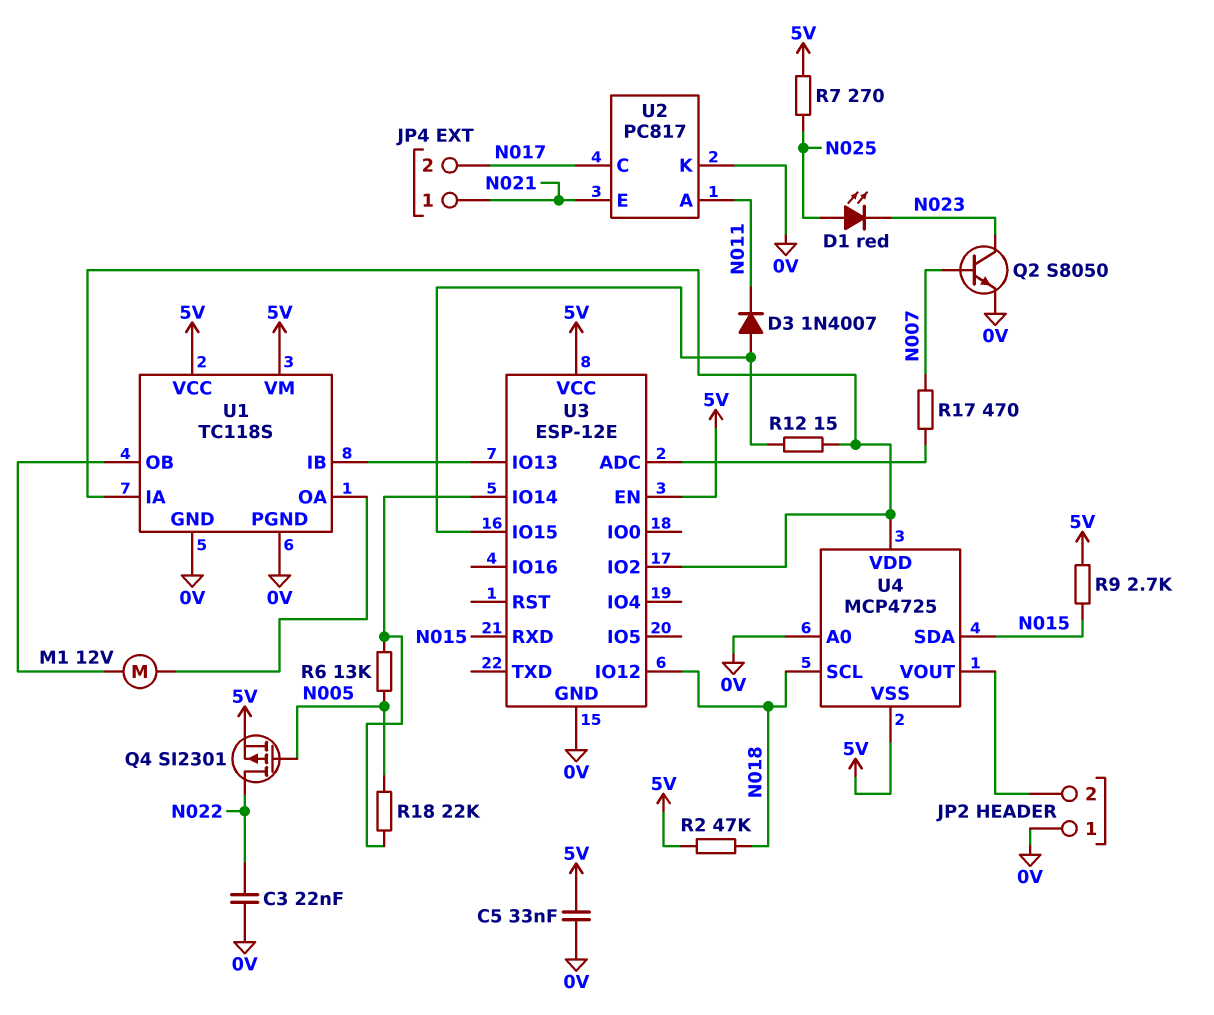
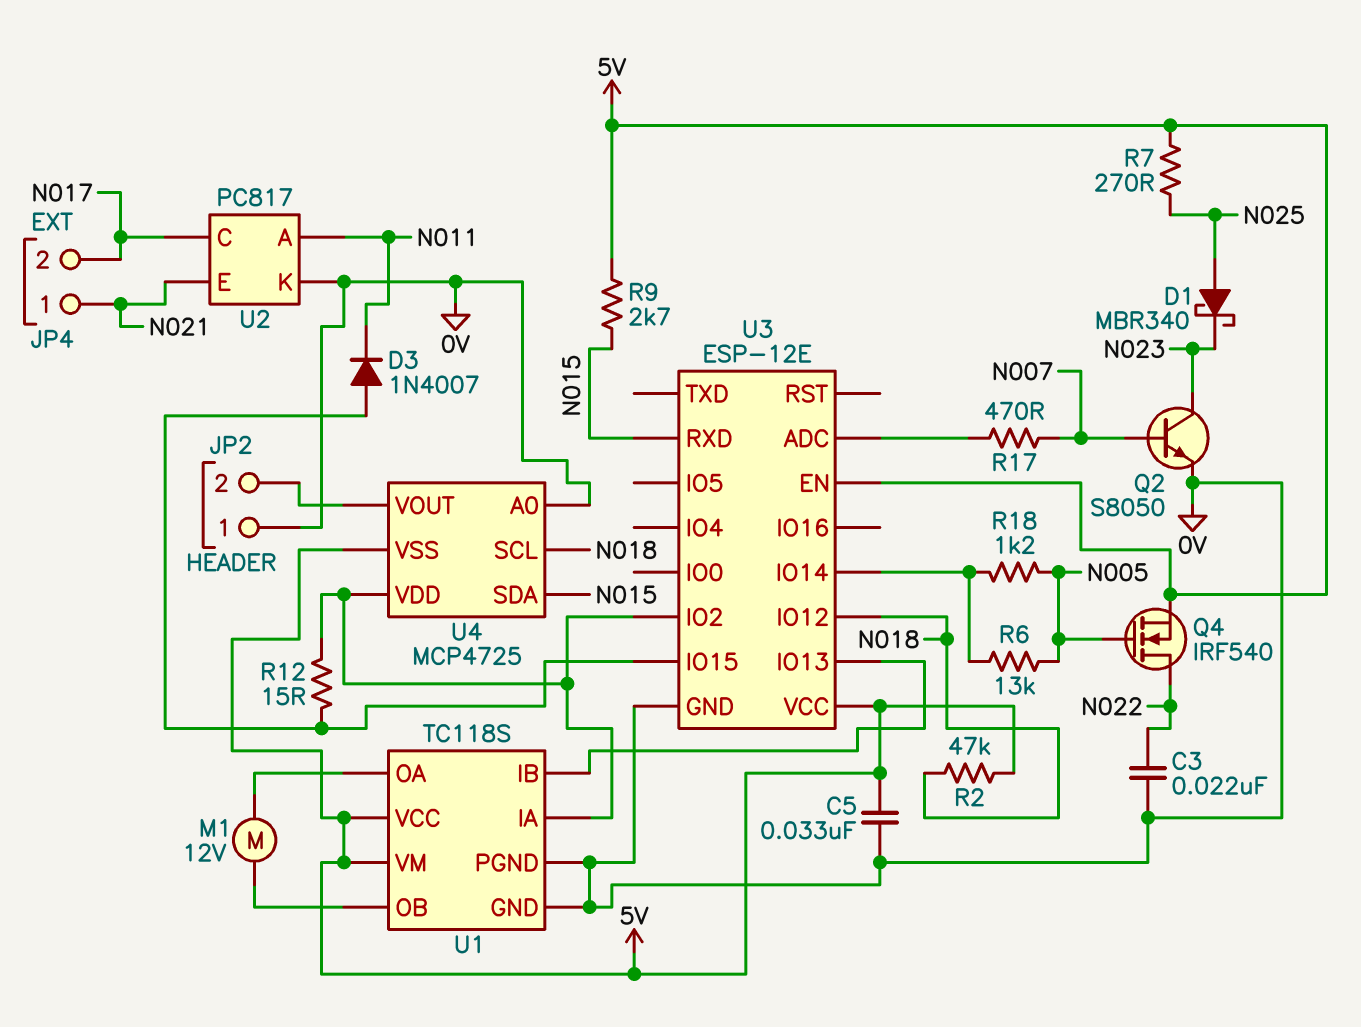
D1: LED red (A N025, K N023) -> schottky MBR340 (A N025, K N023)
Q4: PMOS SI2301 (G N005, D N022, S 5V) -> NMOS IRF540 (G N005, D N022, S 5V)
R18: 22k (N005, U3/IO14) -> 1.2k (N005, U3/IO14)

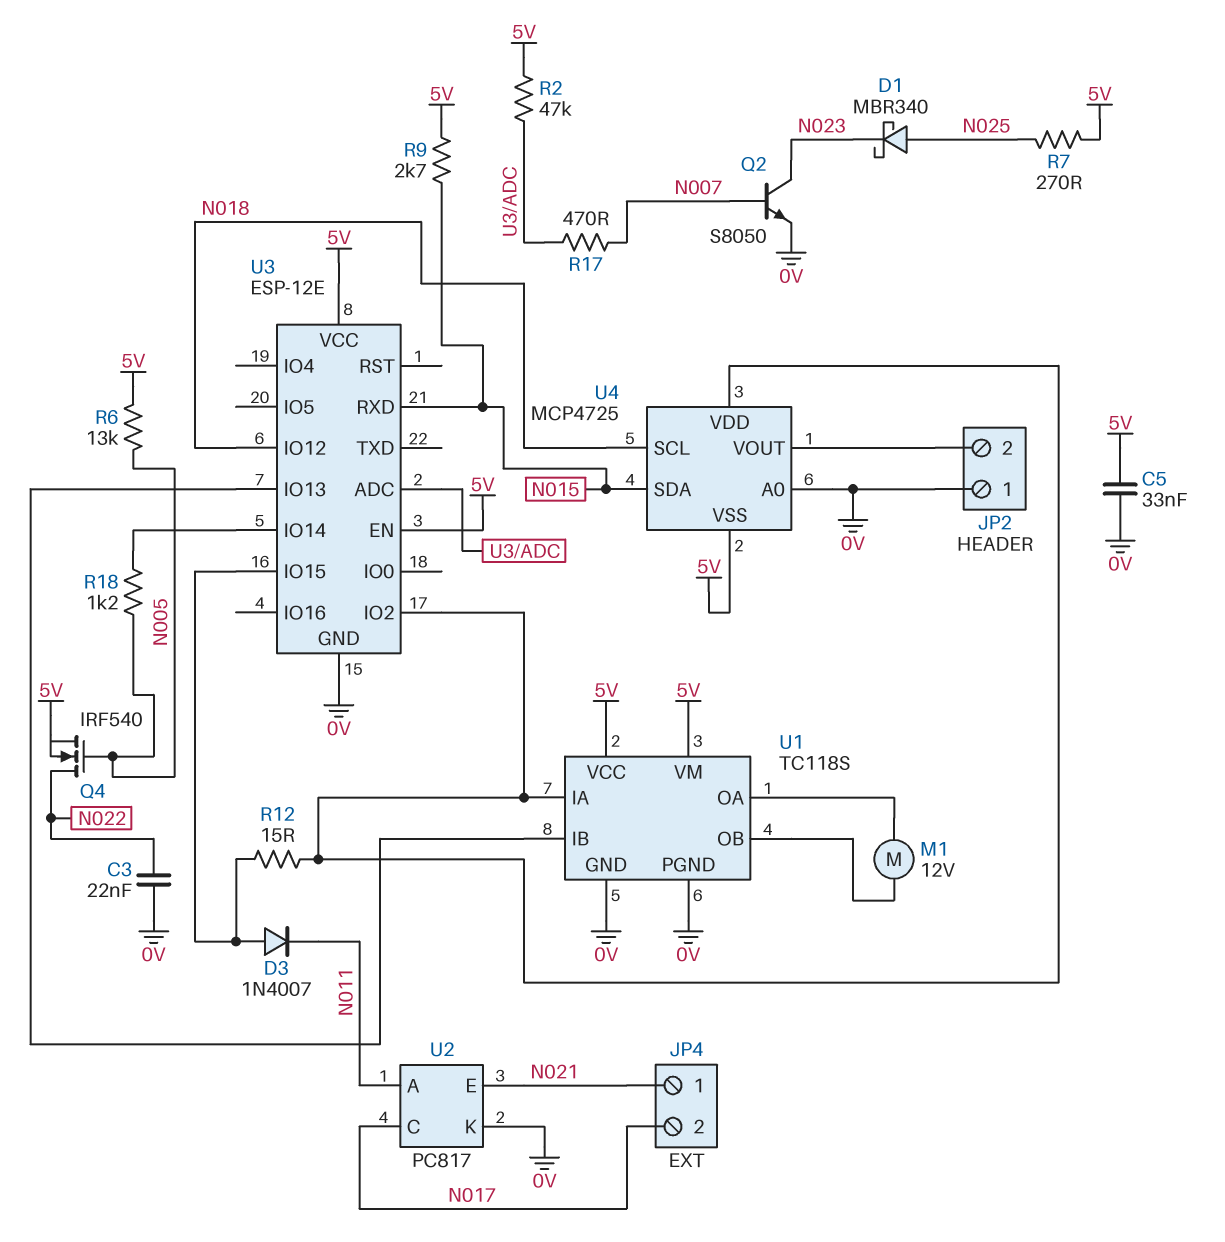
R2: 47k (5V, N018) -> 47k (5V, U3/ADC)
R6: 13k (N005, U3/IO14) -> 13k (5V, N005)

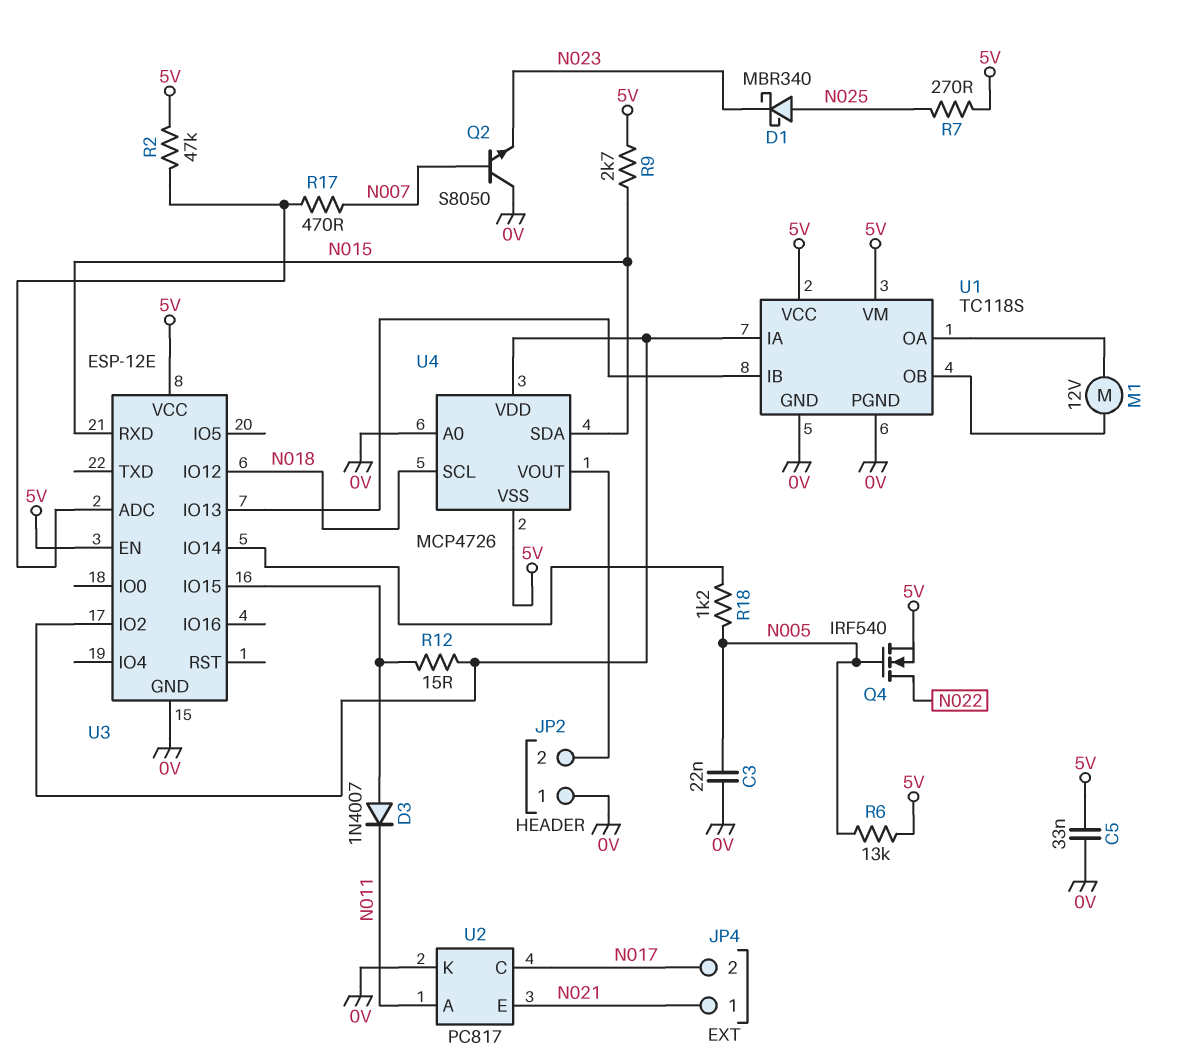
C3: 22nF (0V, N022) -> 22nF (0V, N005)
Q2: NPN S8050 (B N007, C N023, E 0V) -> NPN S8050 (B N007, C 0V, E N023)
U4: MCP4725 -> MCP4726

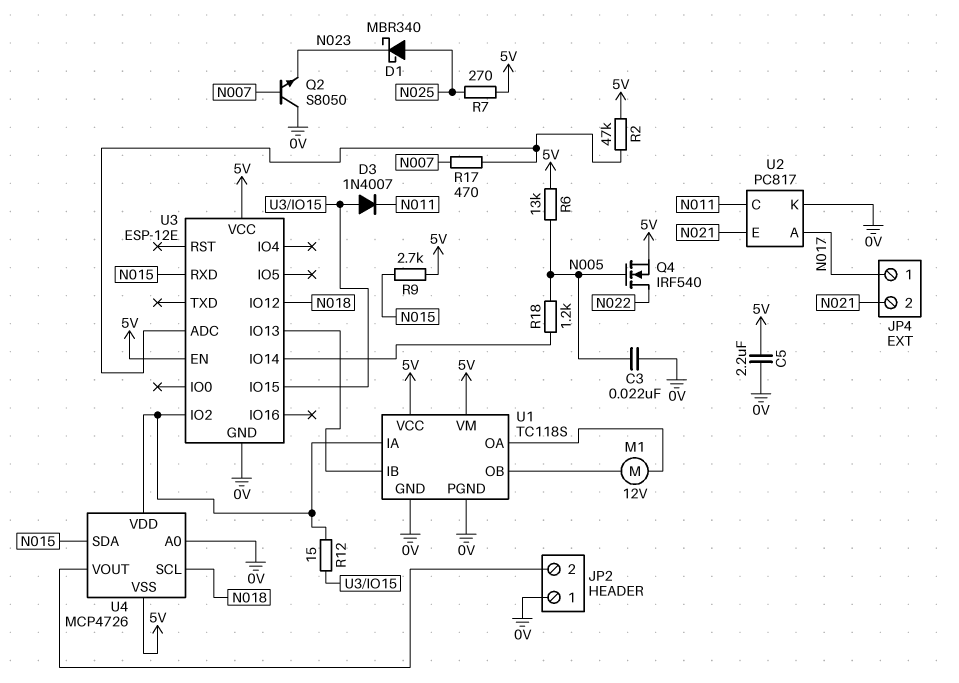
C5: 33nF (0V, 5V) -> 2.2uF (0V, 5V)
JP4 pin 1: N021 -> N017
JP4 pin 2: N017 -> N021
U2 pin A: N011 -> N017
U2 pin C: N017 -> N011

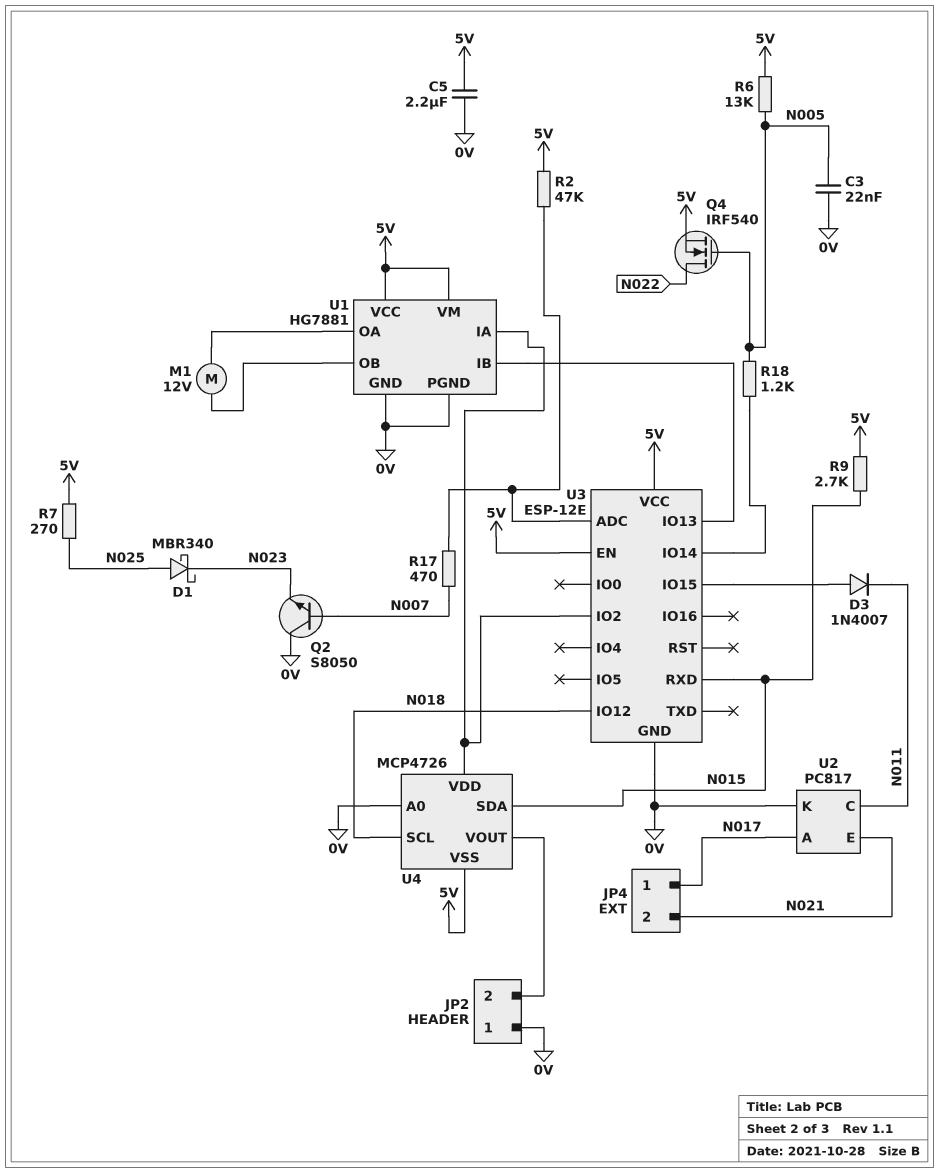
R12: 15 (U1/IA, U3/IO15) -> none
U1: TC118S -> HG7881

